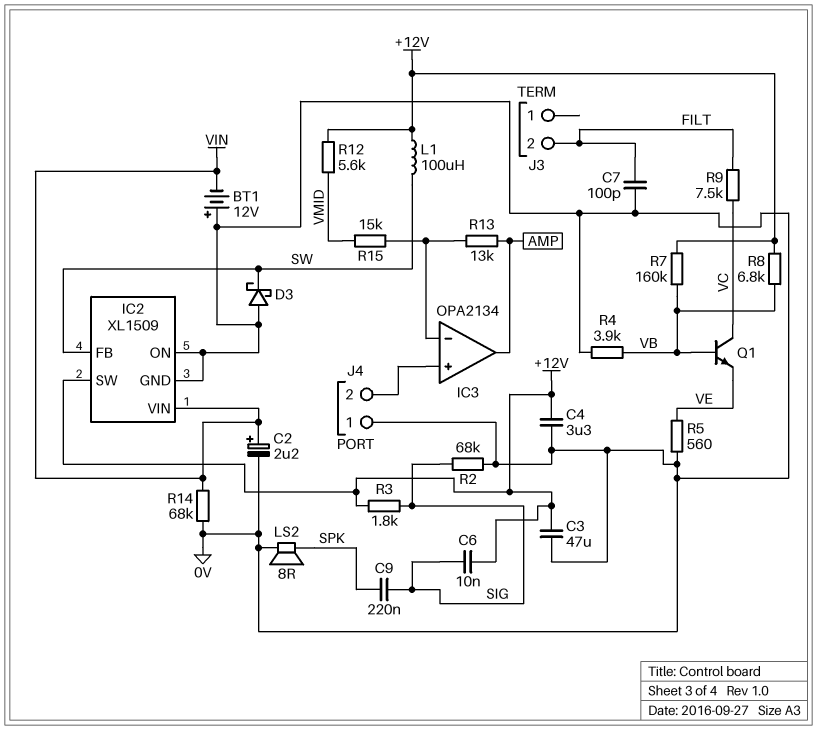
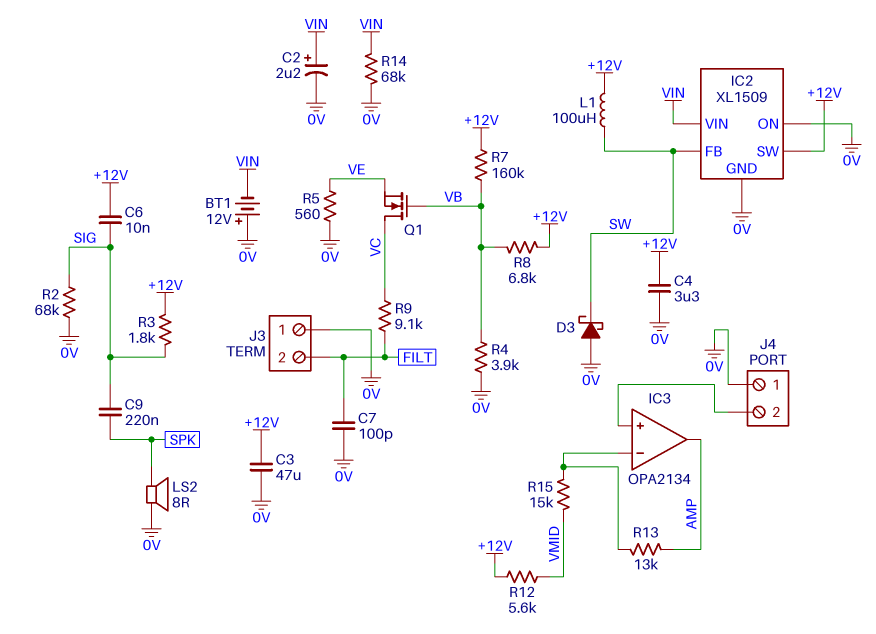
J3 pin 1: none -> 0V
Q1: NPN (B VB, C VC, E VE) -> NMOS (G VB, D VC, S VE)
R9: 7.5k (FILT, VC) -> 9.1k (FILT, VC)

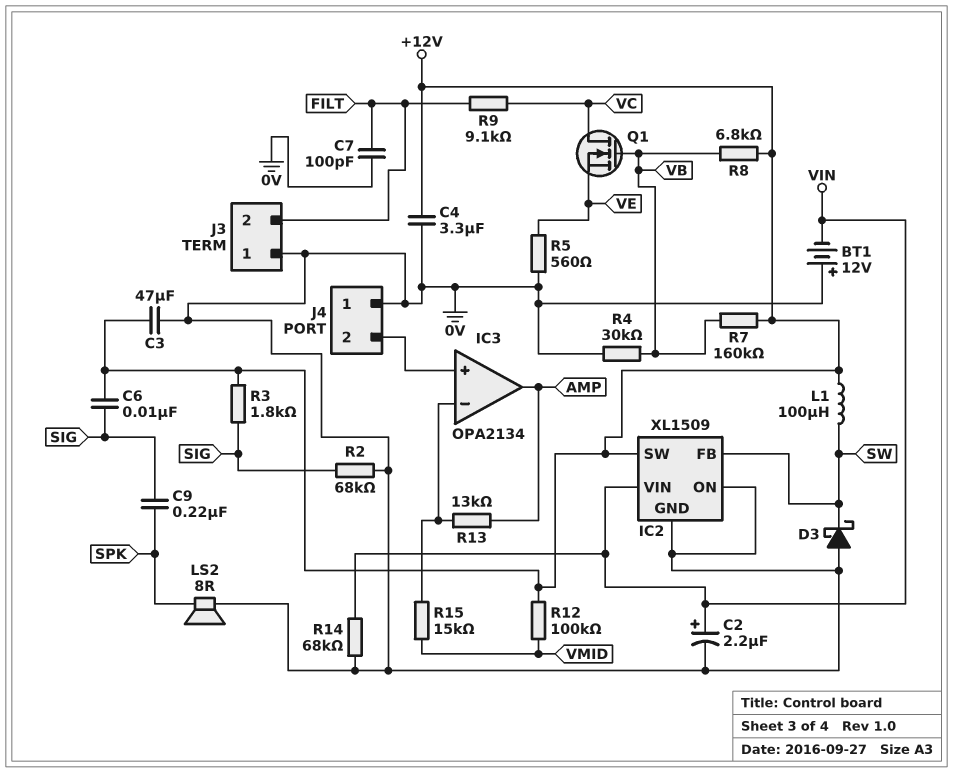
R4: 3.9k (0V, VB) -> 30k (0V, VB)
R12: 5.6k (+12V, VMID) -> 100k (+12V, VMID)

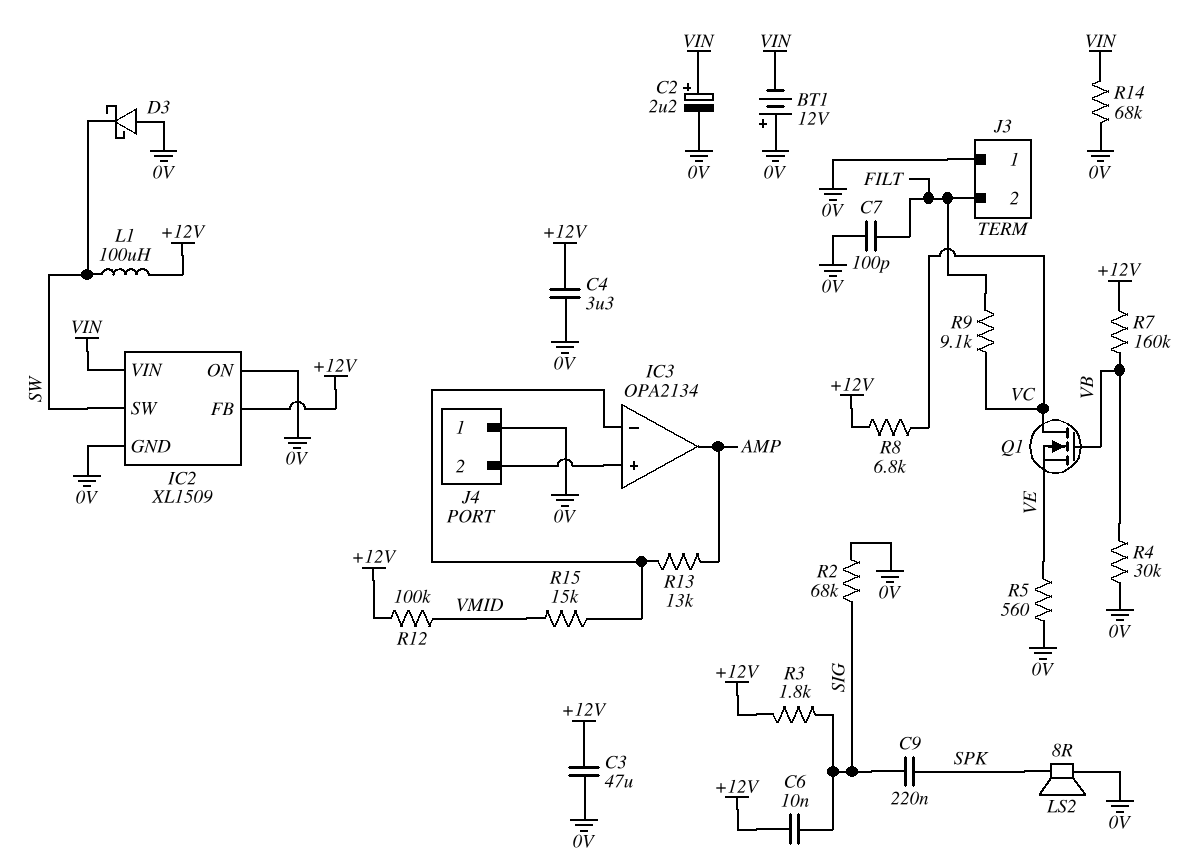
IC2 pin FB: SW -> +12V
IC2 pin SW: +12V -> SW
R8: 6.8k (+12V, VB) -> 6.8k (+12V, VC)

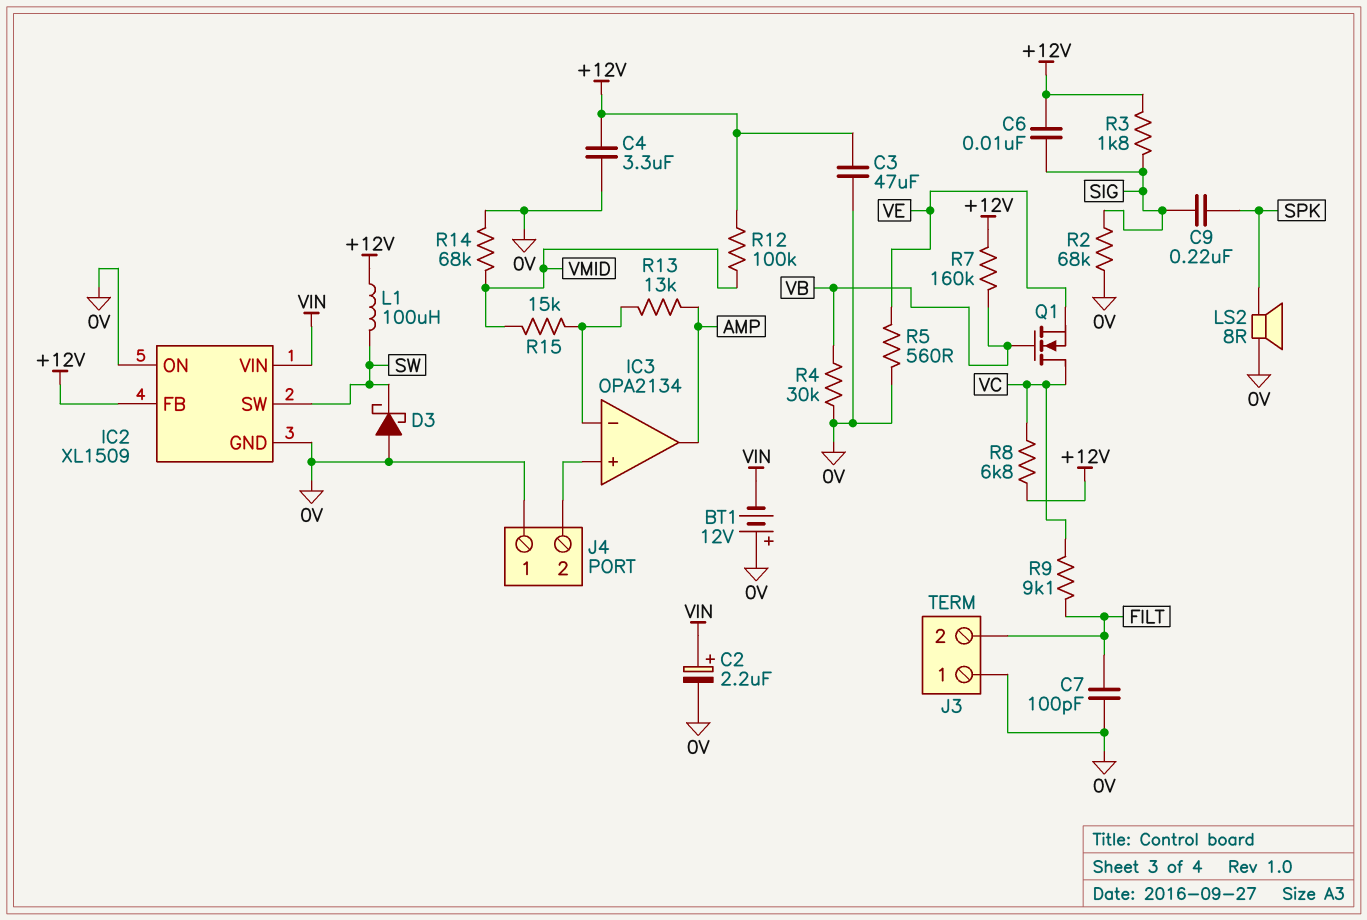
R14: 68k (0V, VIN) -> 68k (0V, VMID)

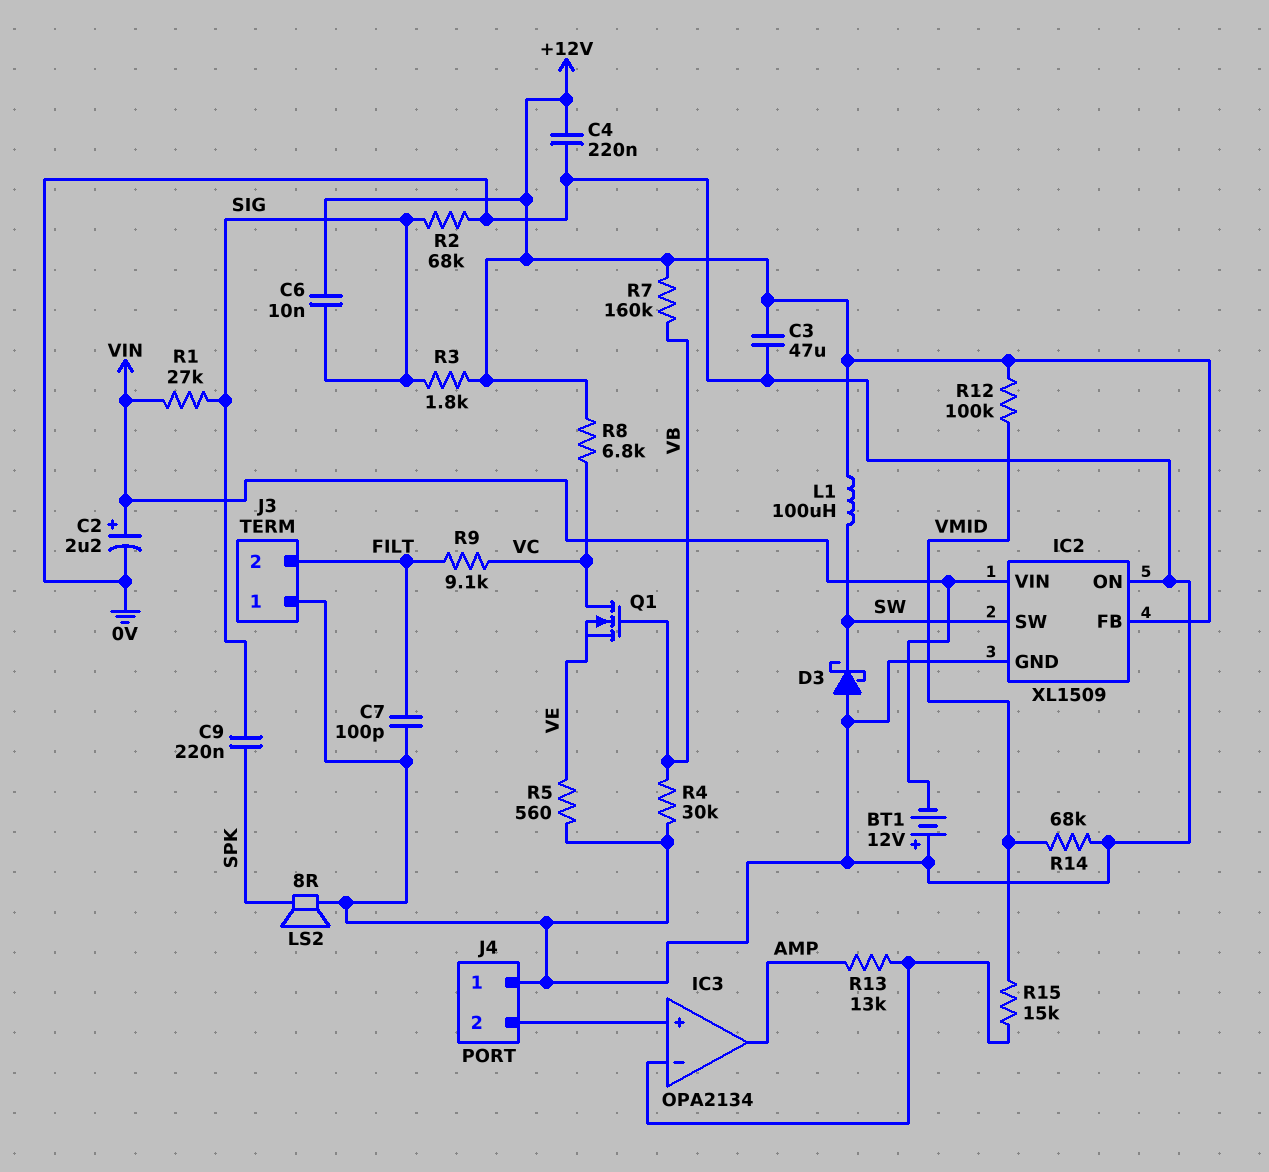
C4: 3.3uF (+12V, 0V) -> 220nF (+12V, 0V)
R1: none -> 27k (SIG, VIN)

